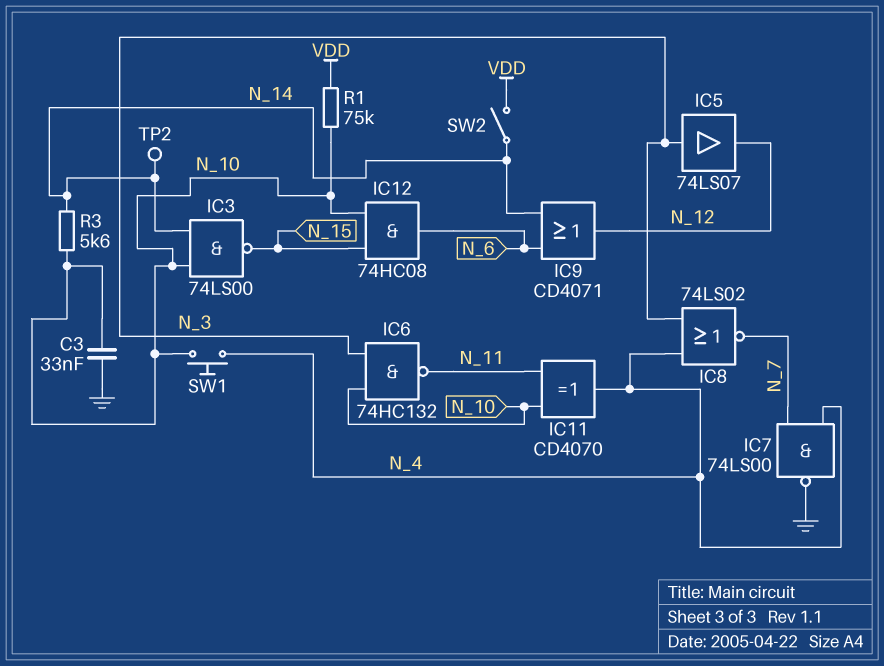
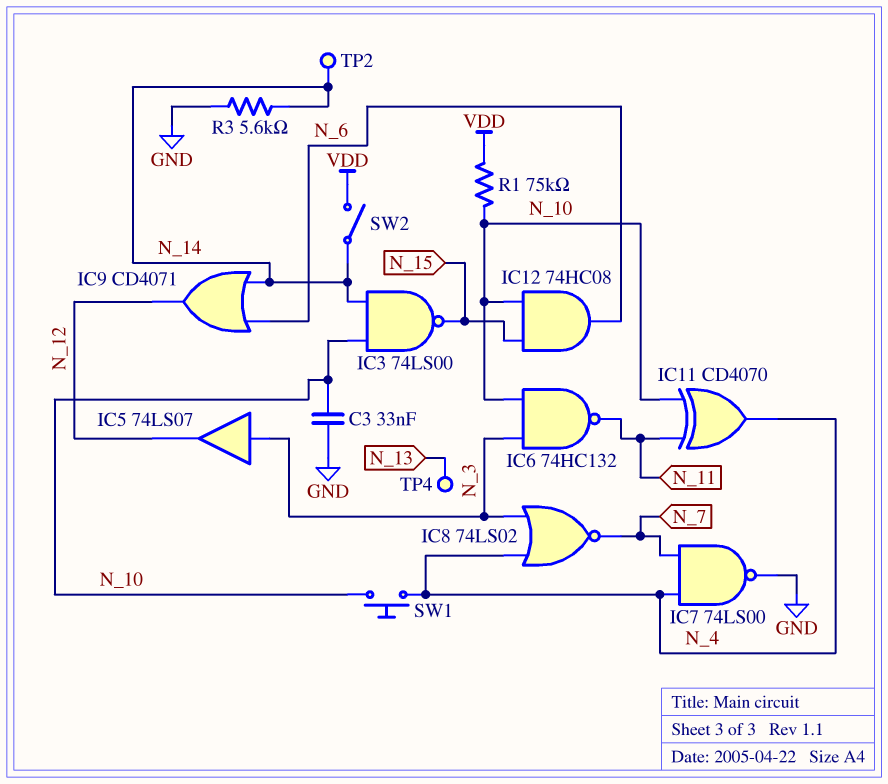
R3: 5.6k (N_10, N_14) -> 5.6k (GND, N_14)
TP4: none -> test point (N_13)

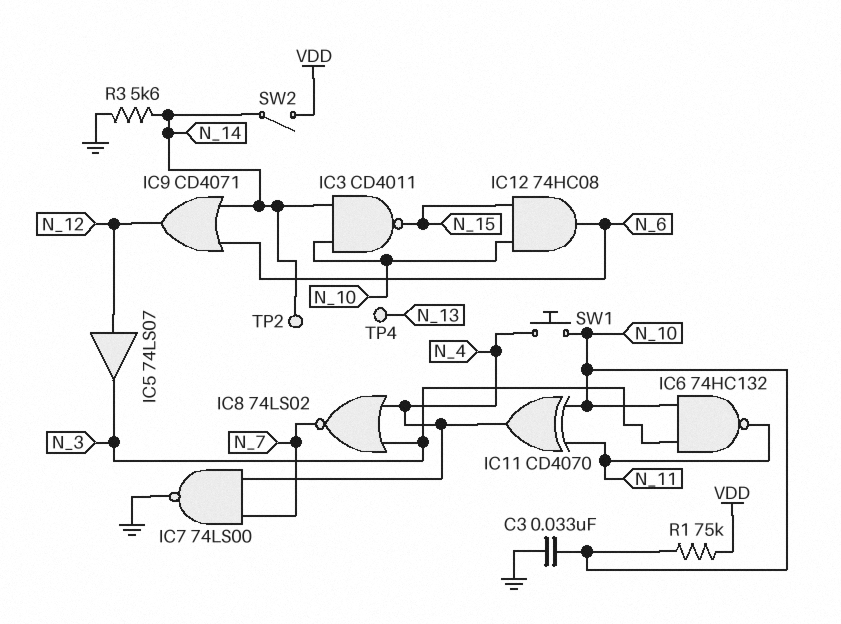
IC3: NAND 74LS00 (in N_10, in N_14, out N_15) -> NAND CD4011 (in N_10, in N_14, out N_15)
IC5: buffer 74LS07 (in N_3, out N_12) -> buffer 74LS07 (in N_12, out N_3)

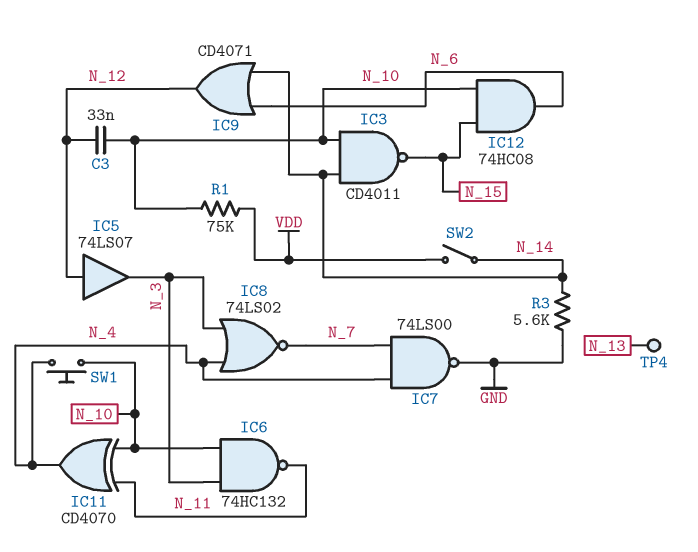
C3: 33nF (GND, N_10) -> 33nF (N_10, N_12)
TP2: test point (N_14) -> none

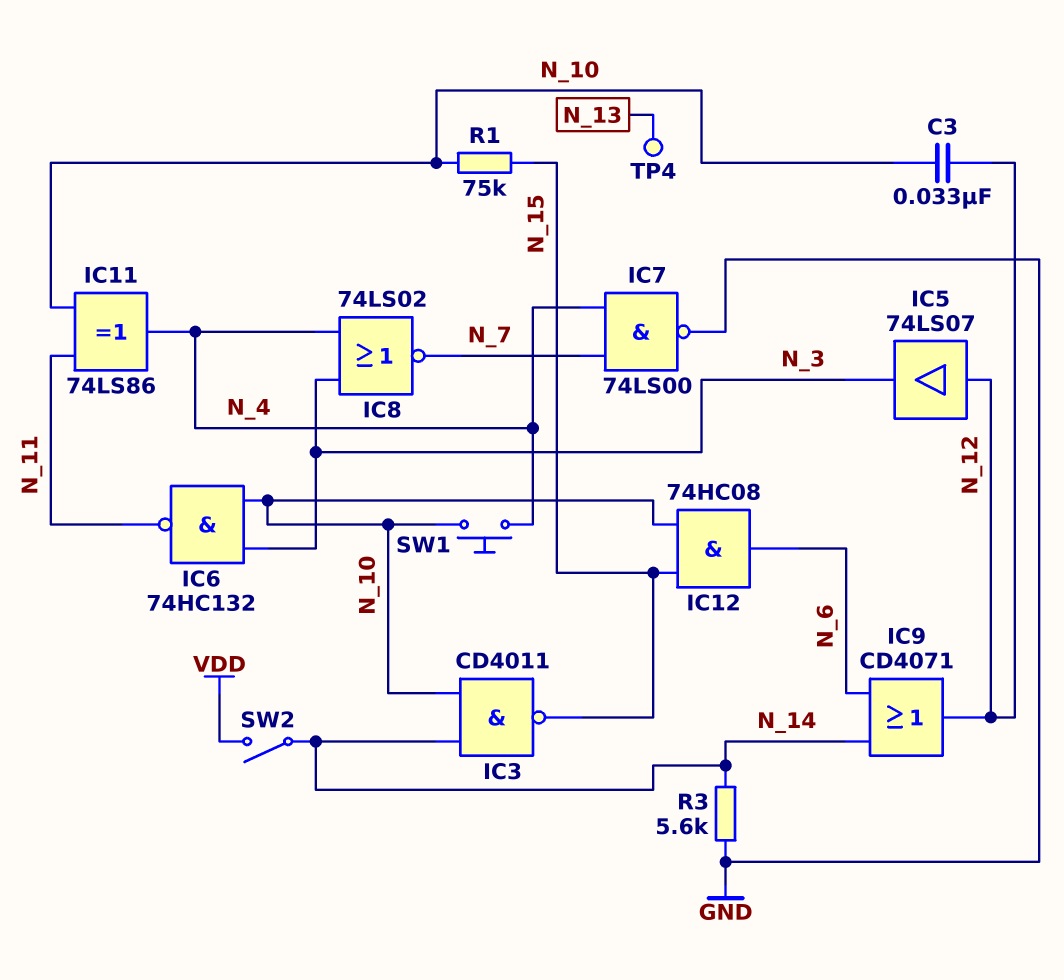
IC11: XOR CD4070 (in N_10, in N_11, out N_4) -> XOR 74LS86 (in N_10, in N_11, out N_4)
R1: 75k (N_10, VDD) -> 75k (N_10, N_15)

